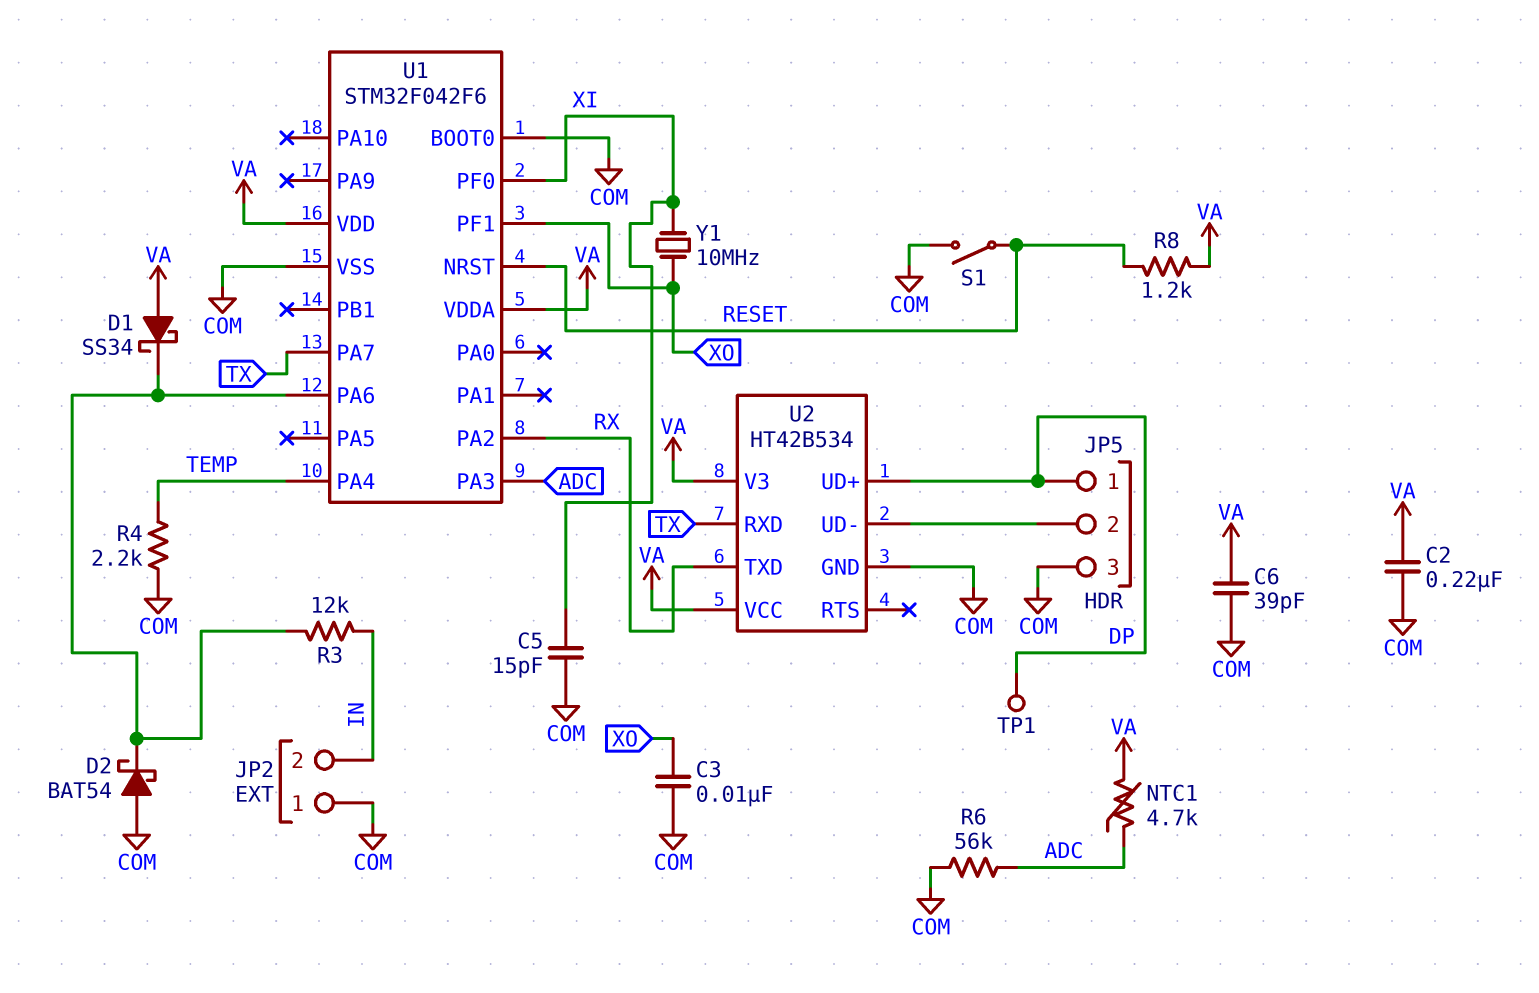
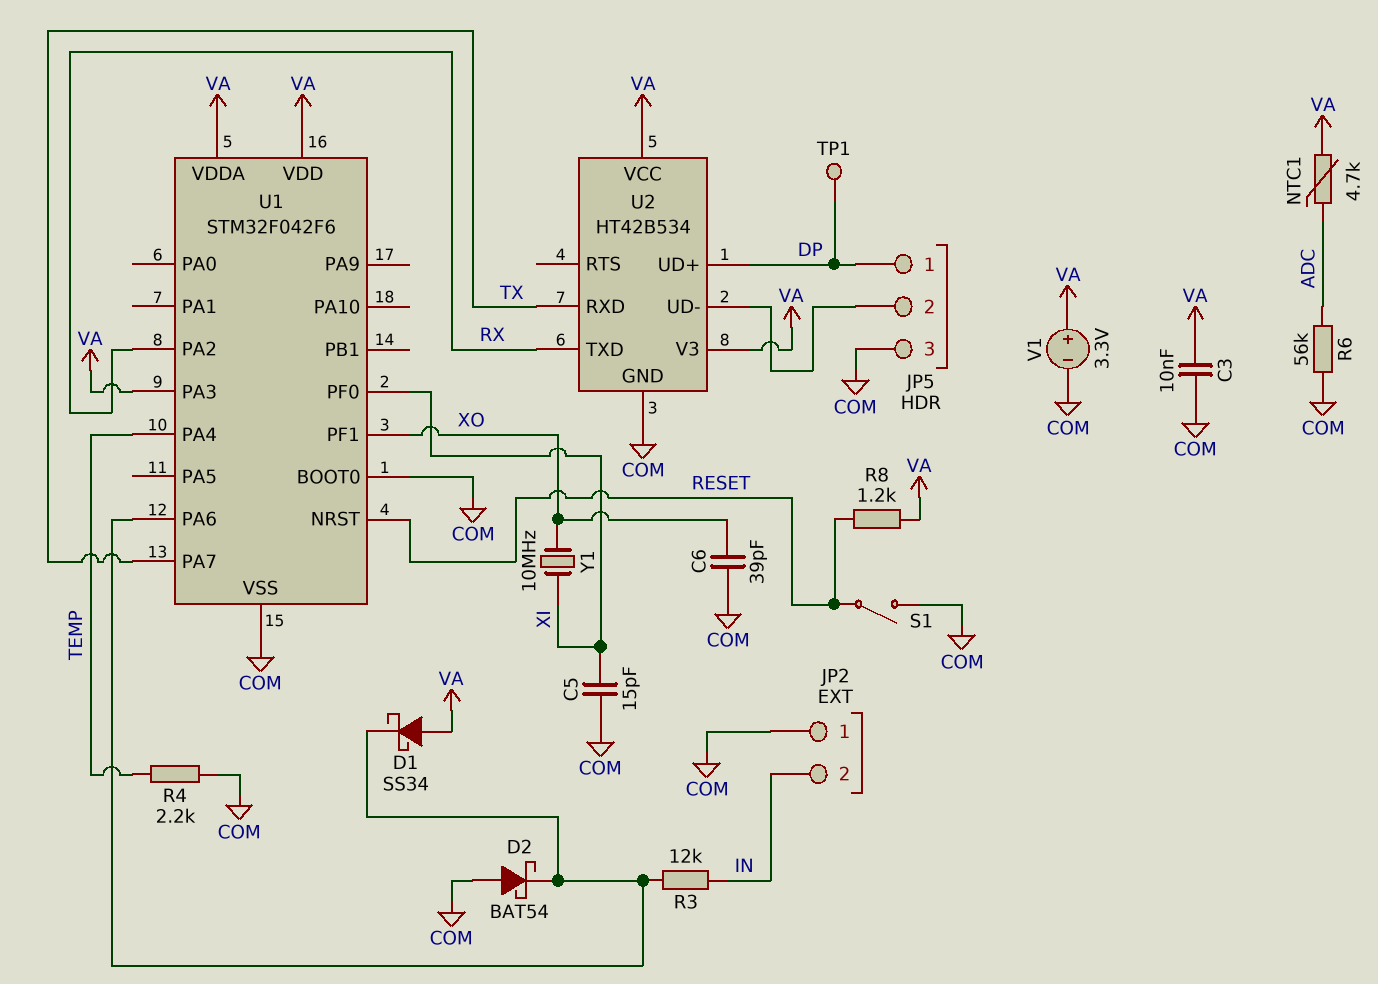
C2: 220nF (COM, VA) -> none
C3: 10nF (COM, XO) -> 10nF (COM, VA)
C6: 39pF (COM, VA) -> 39pF (COM, XO)
U1 pin PA3: ADC -> VA
V1: none -> 3.3V (plus VA, minus COM)

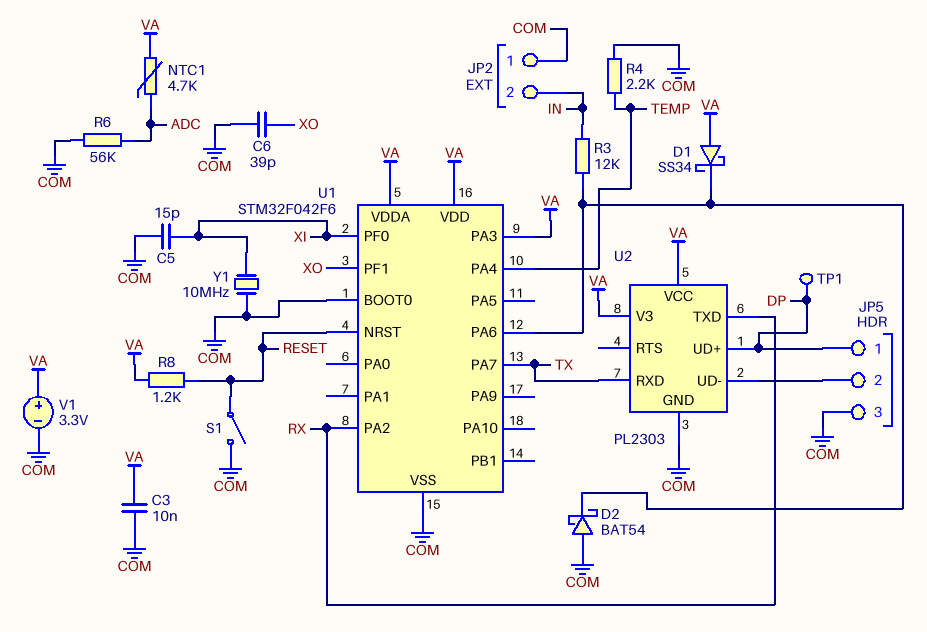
U2: HT42B534 -> PL2303
Y1: 10MHz (XI, XO) -> 10MHz (COM, XI)

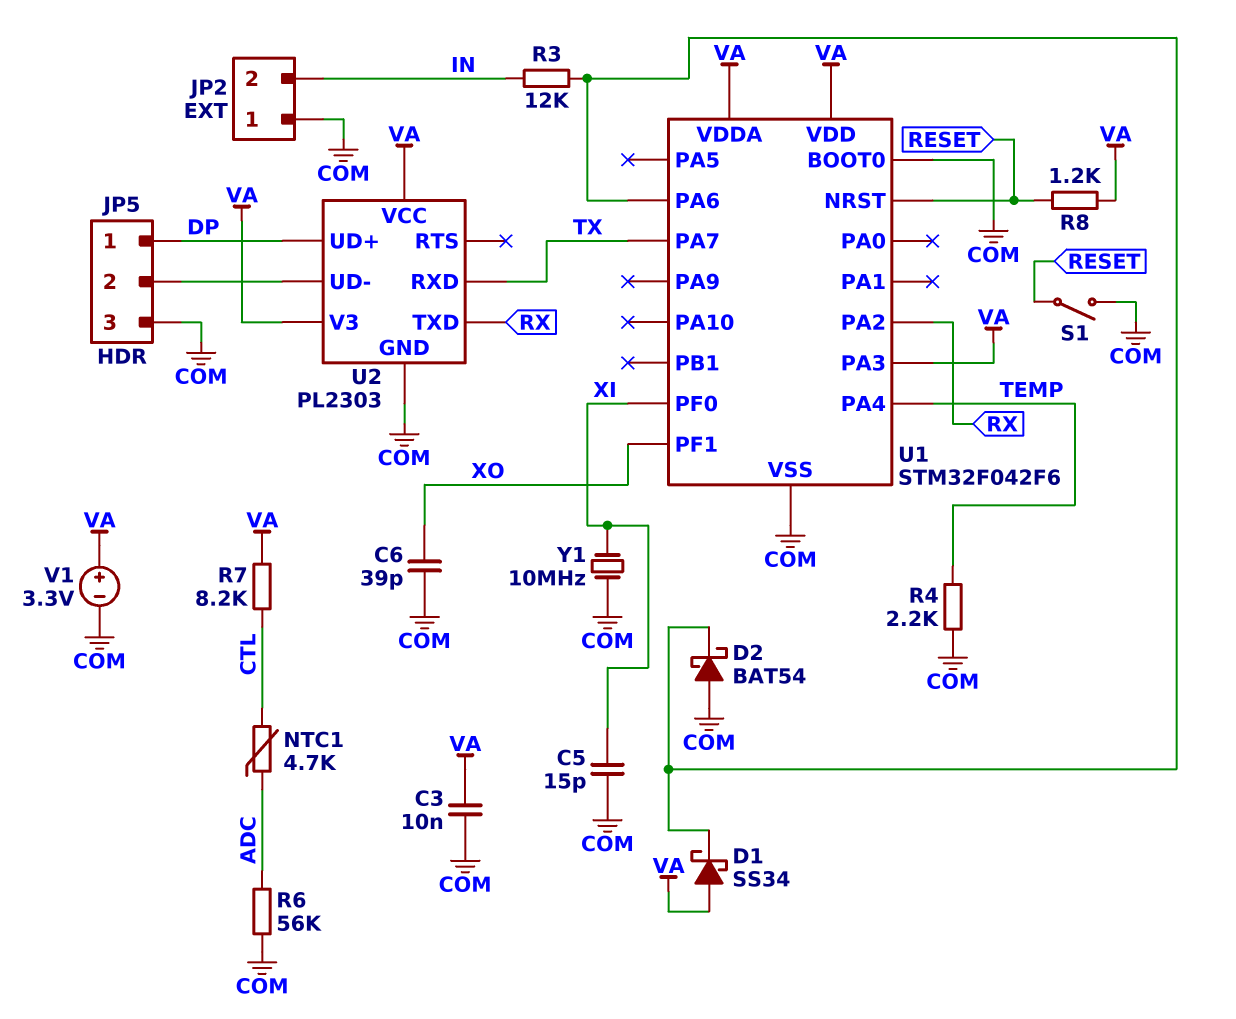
NTC1: 4.7k (ADC, VA) -> 4.7k (ADC, CTL)
R7: none -> 8.2k (CTL, VA)
TP1: test point (DP) -> none

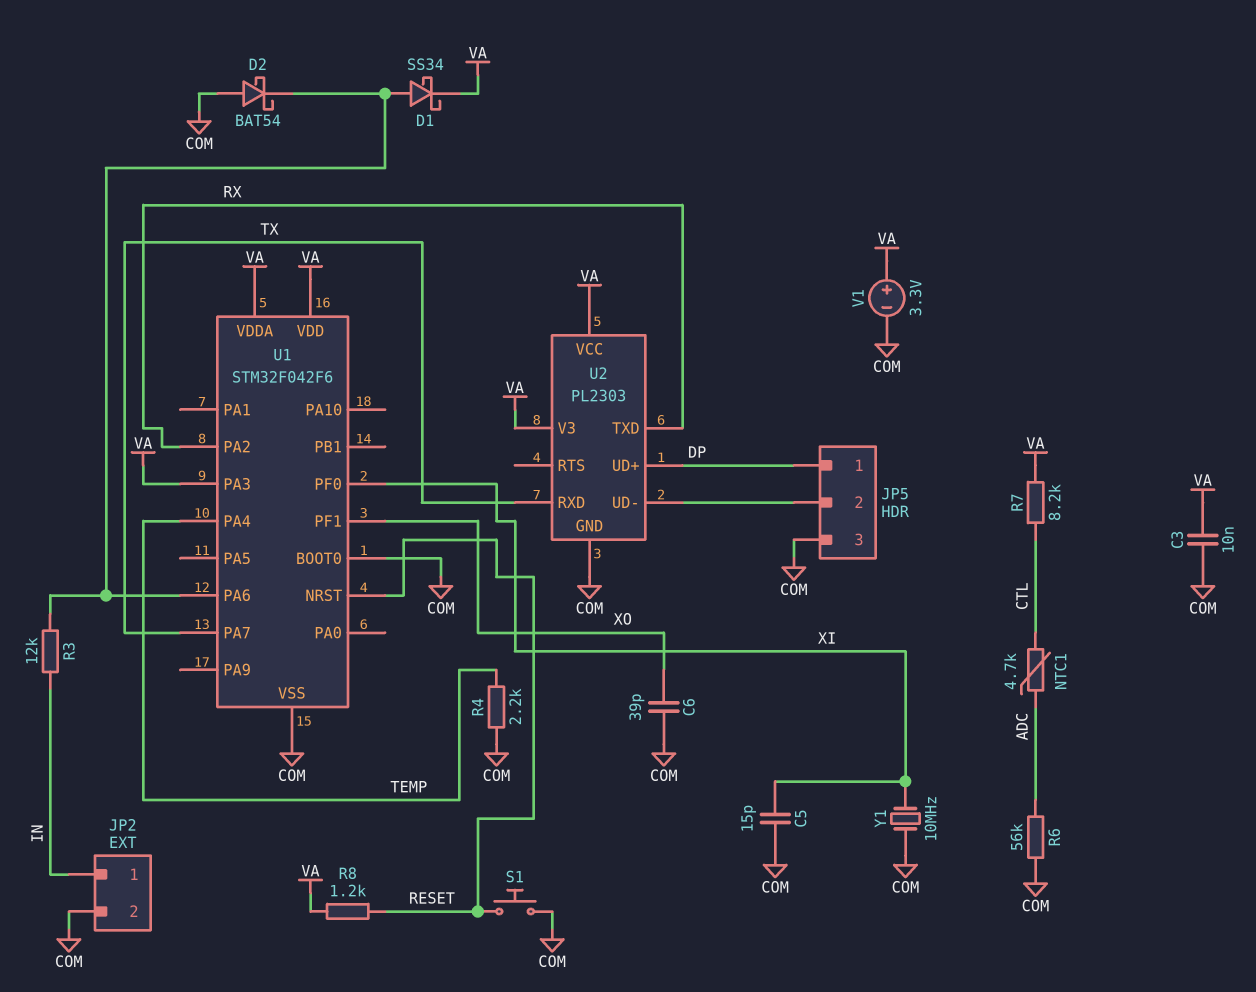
D1: schottky SS34 (A VA, K U1/PA6) -> schottky SS34 (A U1/PA6, K VA)
JP2 pin 1: COM -> IN
JP2 pin 2: IN -> COM
S1: switch (COM, RESET) -> button (COM, RESET)

